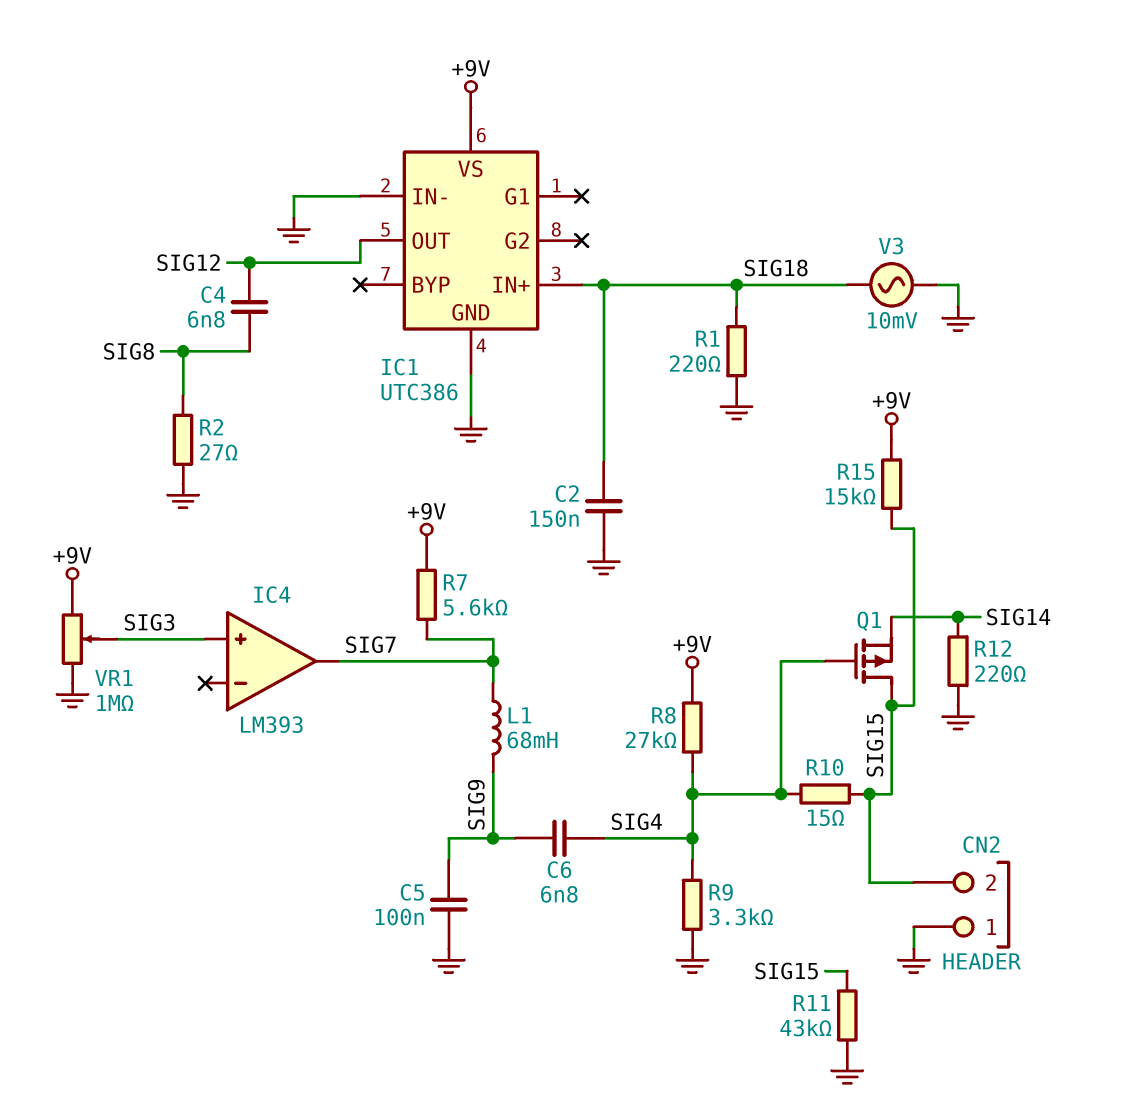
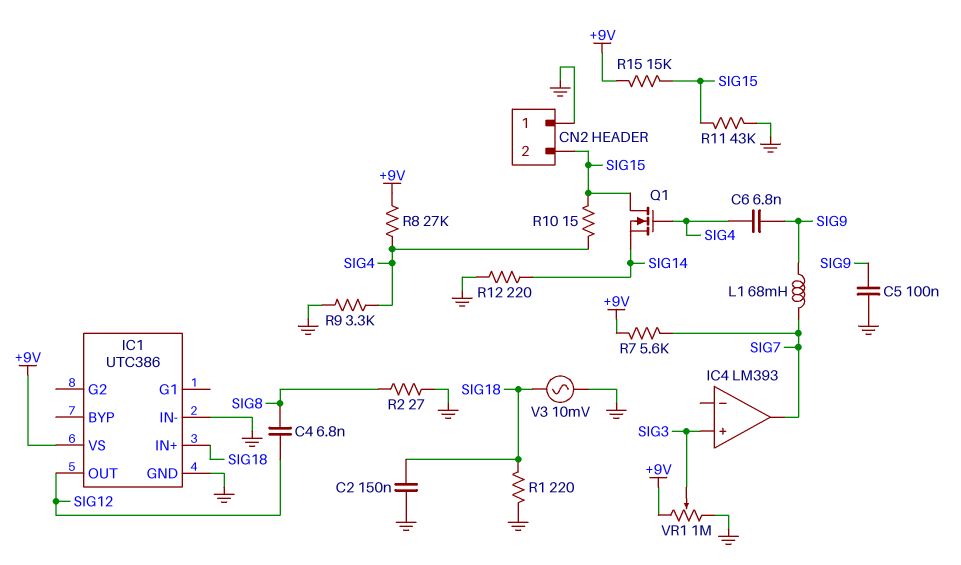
Q1: PMOS (G SIG4, D SIG15, S SIG14) -> NMOS (G SIG4, D SIG15, S SIG14)

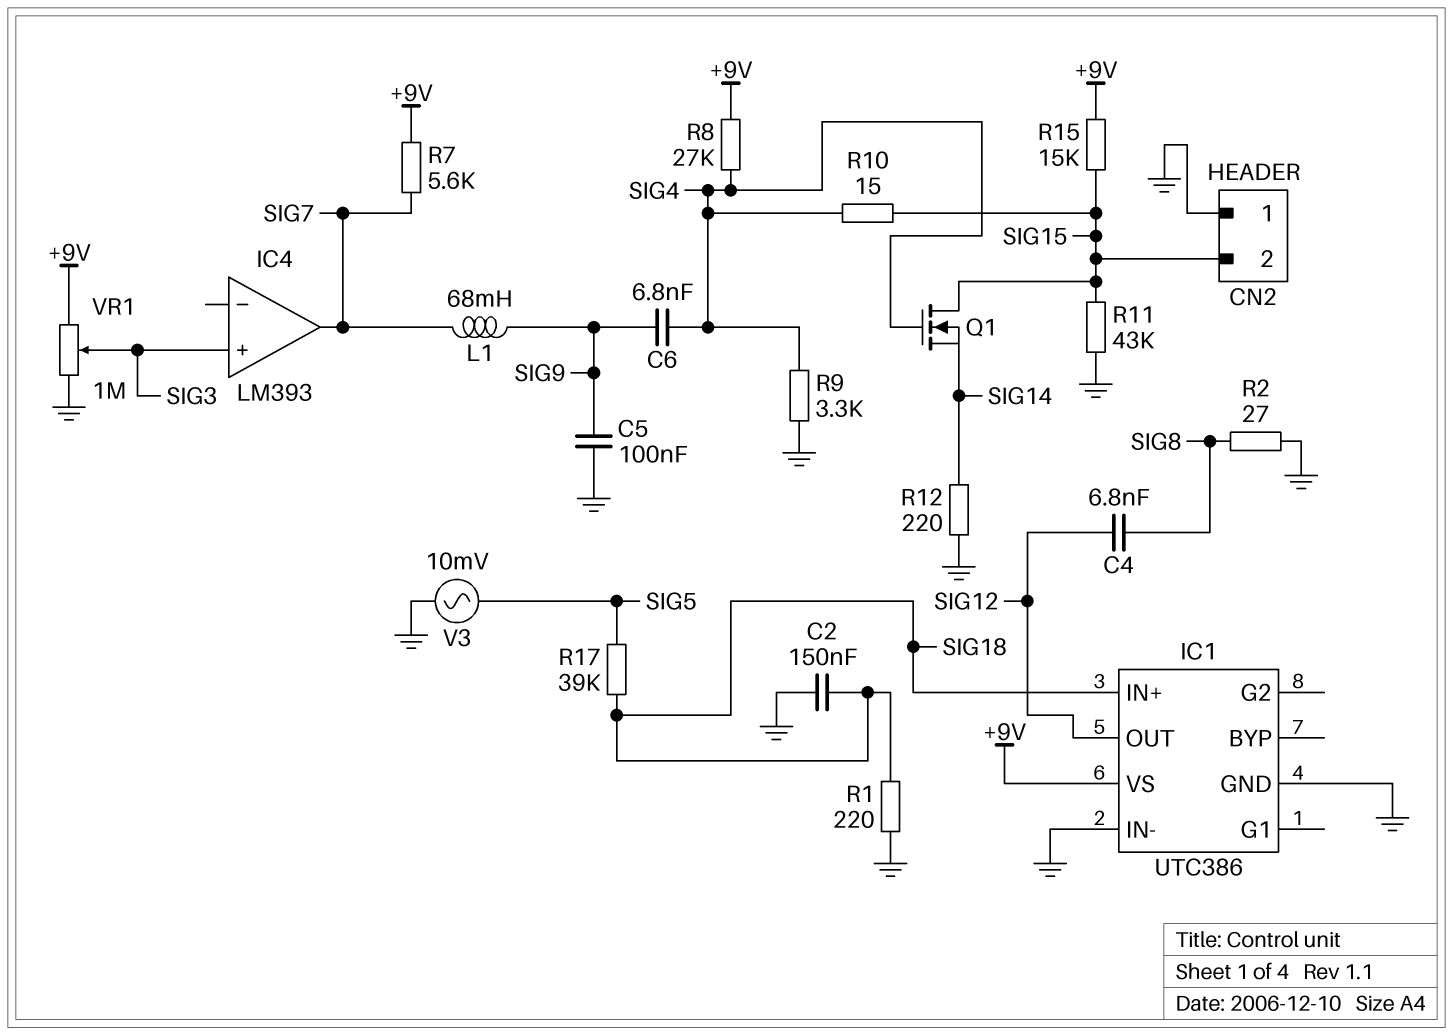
R17: none -> 39k (SIG5, SIG18)
V3: AC 10mV (GND, SIG18) -> AC 10mV (GND, SIG5)

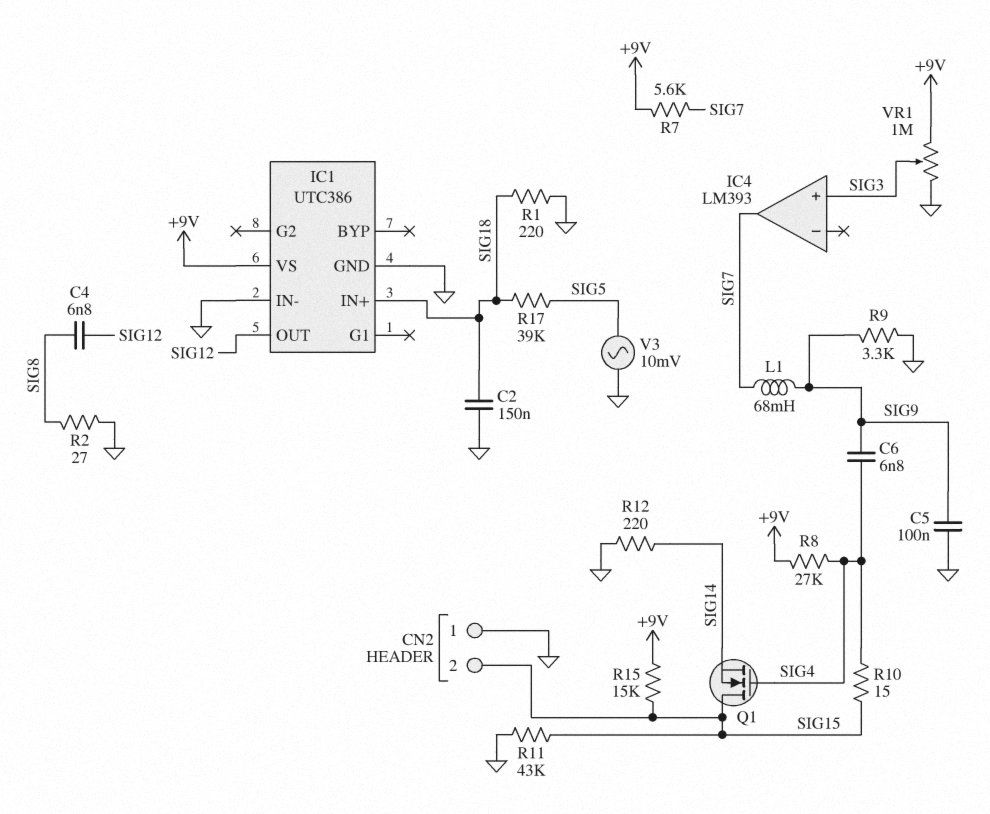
R9: 3.3k (GND, SIG4) -> 3.3k (GND, SIG9)

